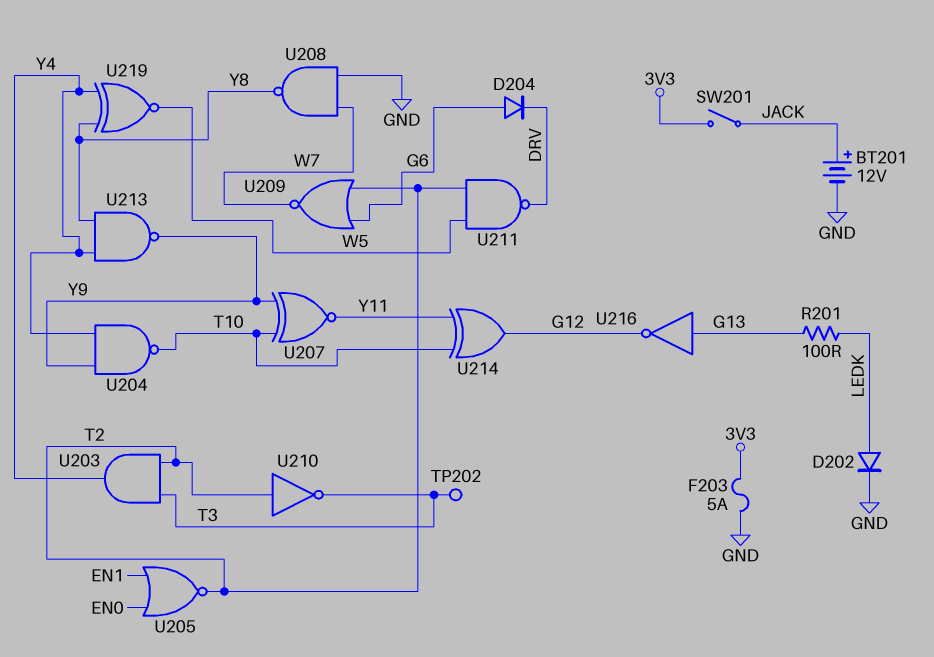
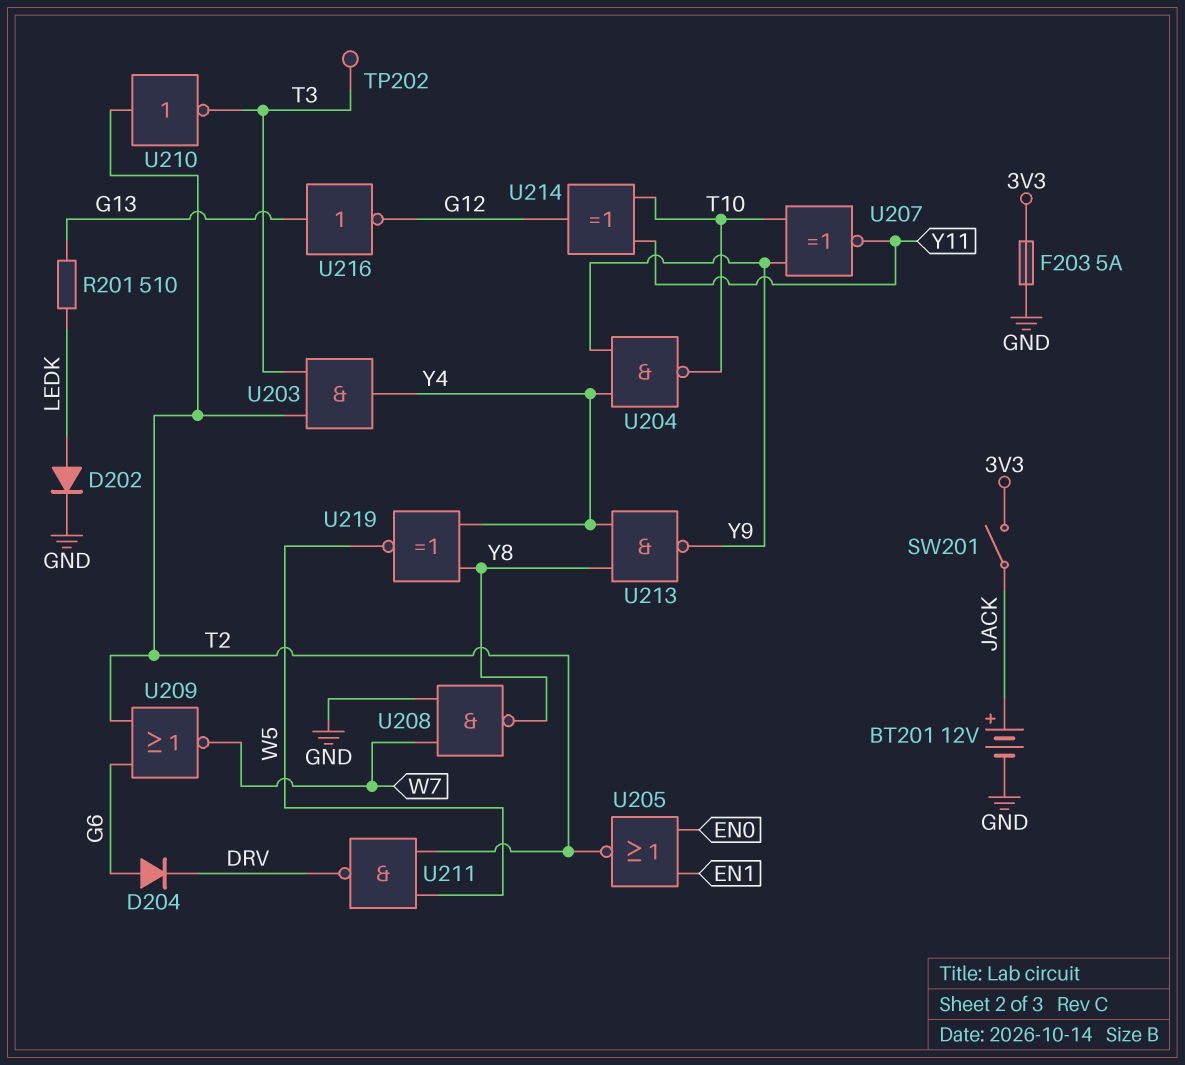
R201: 100 (G13, LEDK) -> 510 (G13, LEDK)

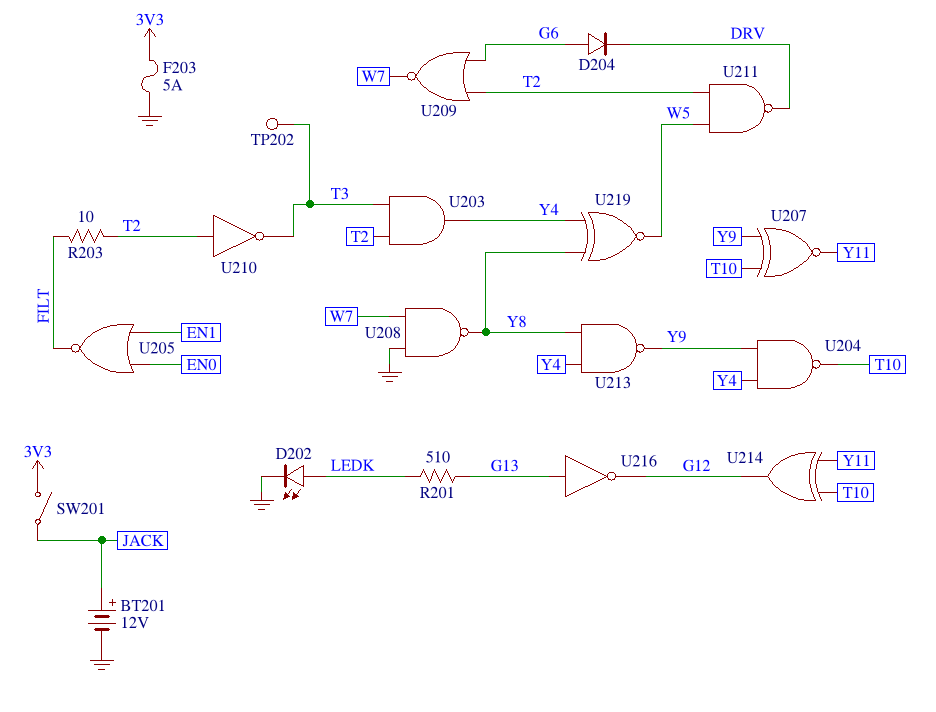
D202: diode (A LEDK, K GND) -> LED (A LEDK, K GND)
R203: none -> 10 (FILT, T2)
U205: NOR (in EN0, in EN1, out T2) -> NOR (in EN0, in EN1, out FILT)

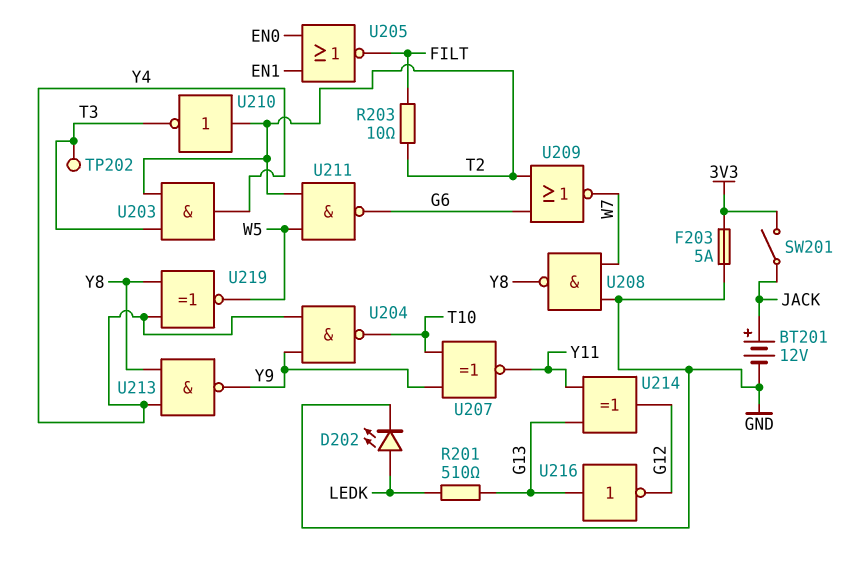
D204: diode (A G6, K DRV) -> none
U211: NAND (in T2, in W5, out DRV) -> NAND (in T2, in W5, out G6)
U214: XOR (in T10, in Y11, out G12) -> XOR (in G13, in Y11, out G12)

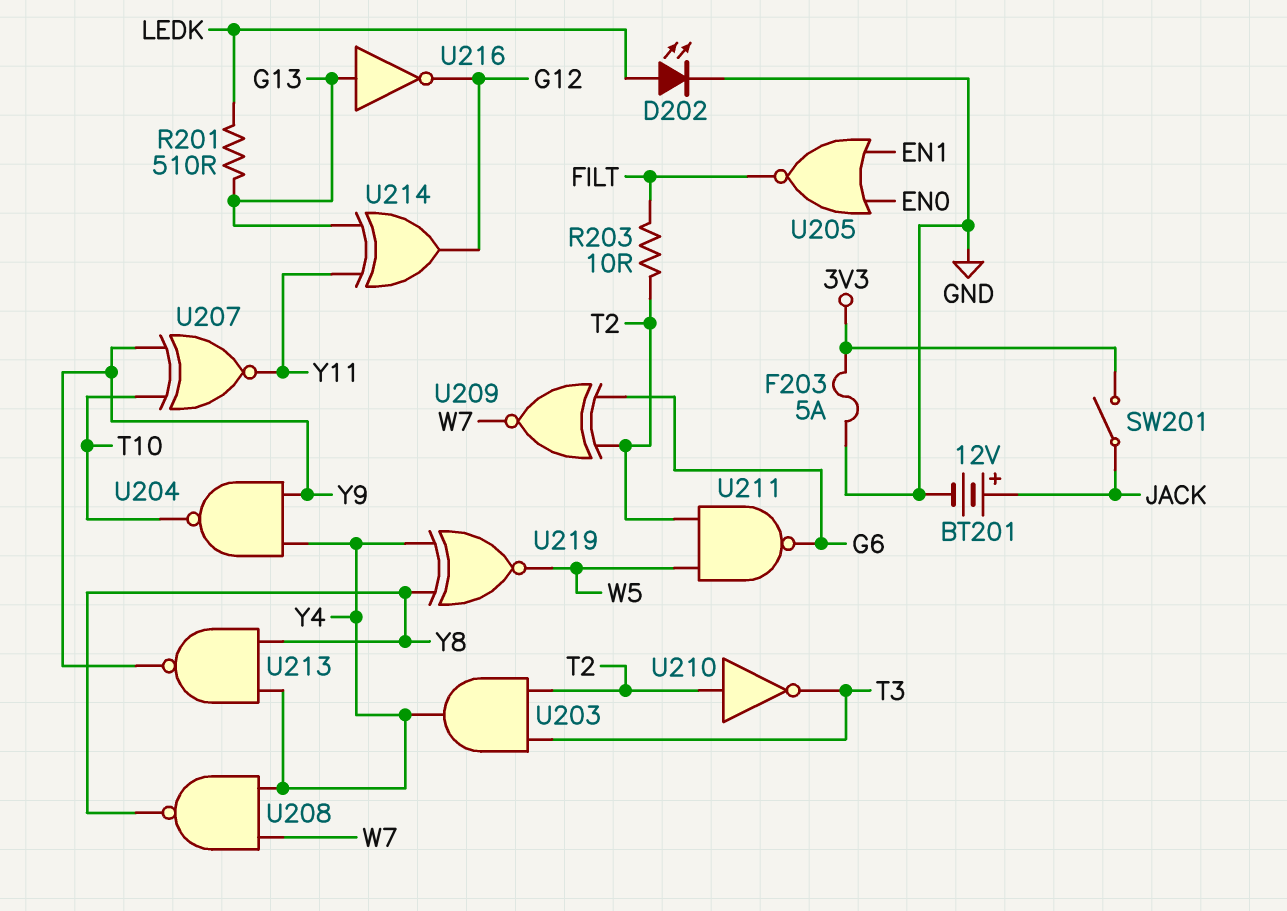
TP202: test point (T3) -> none
U208: NAND (in GND, in W7, out Y8) -> NAND (in W7, in Y4, out Y8)
U209: NOR (in G6, in T2, out W7) -> XNOR (in G6, in T2, out W7)

